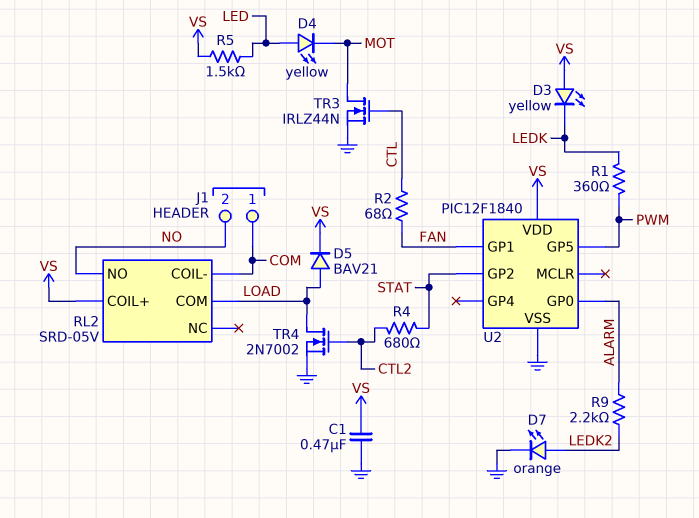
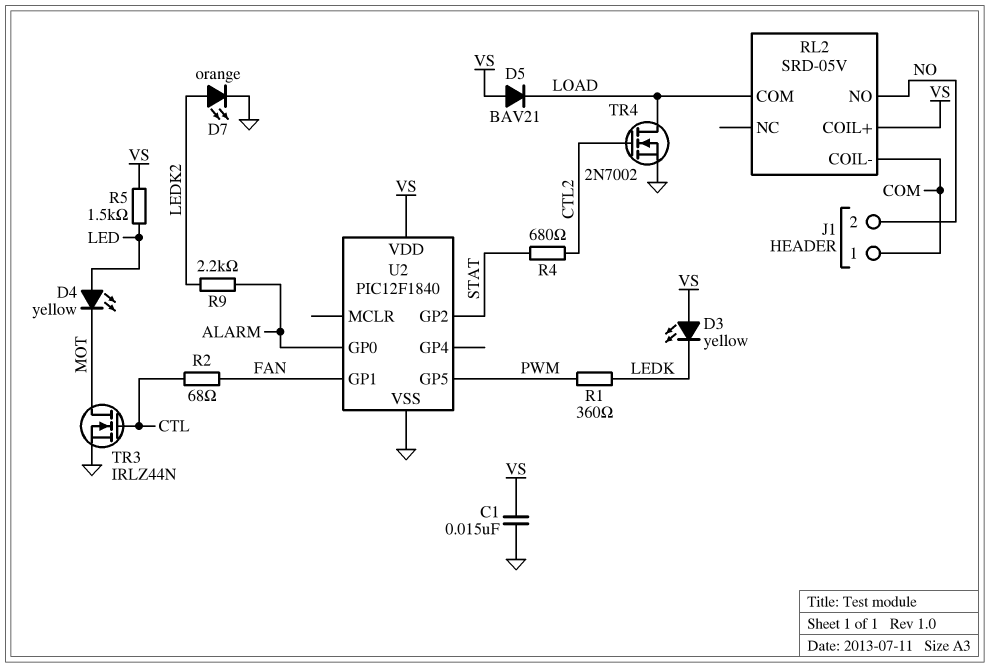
C1: 470nF (GND, VS) -> 15nF (GND, VS)
D5: diode BAV21 (A LOAD, K VS) -> diode BAV21 (A VS, K LOAD)

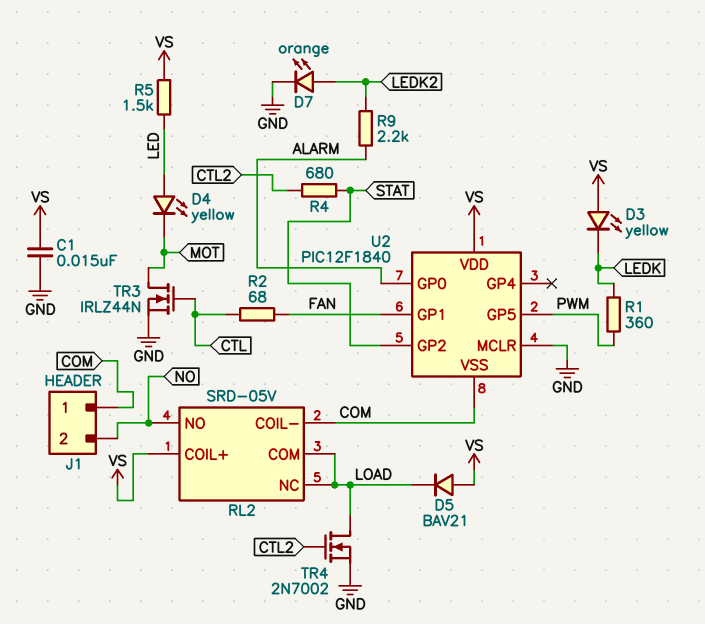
RL2 pin NC: none -> LOAD
U2 pin MCLR: none -> GND
U2 pin VSS: GND -> COM

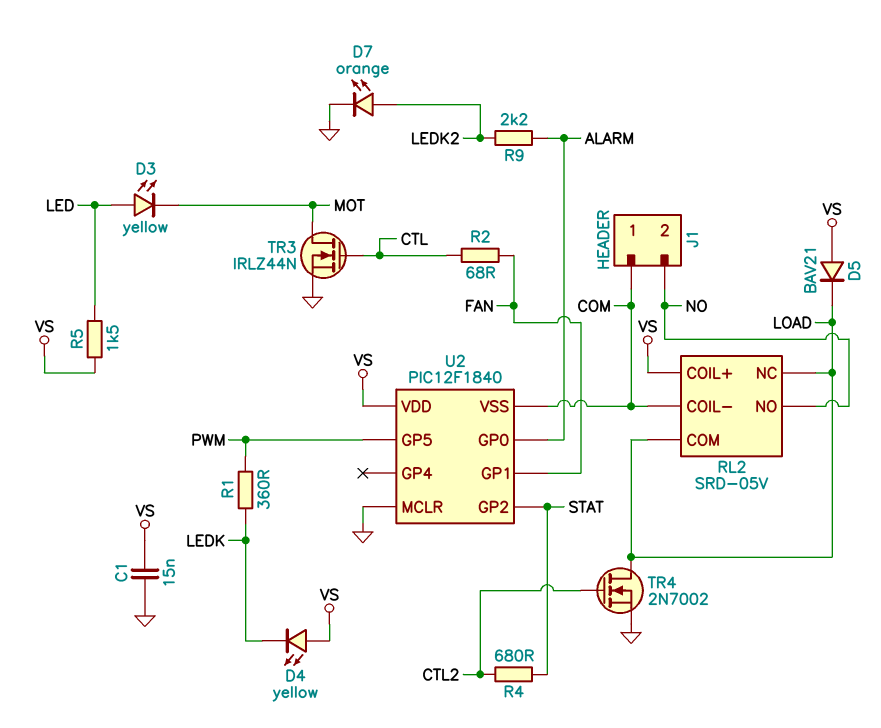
D3: LED yellow (A VS, K LEDK) -> LED yellow (A LED, K MOT)
D4: LED yellow (A LED, K MOT) -> LED yellow (A VS, K LEDK)

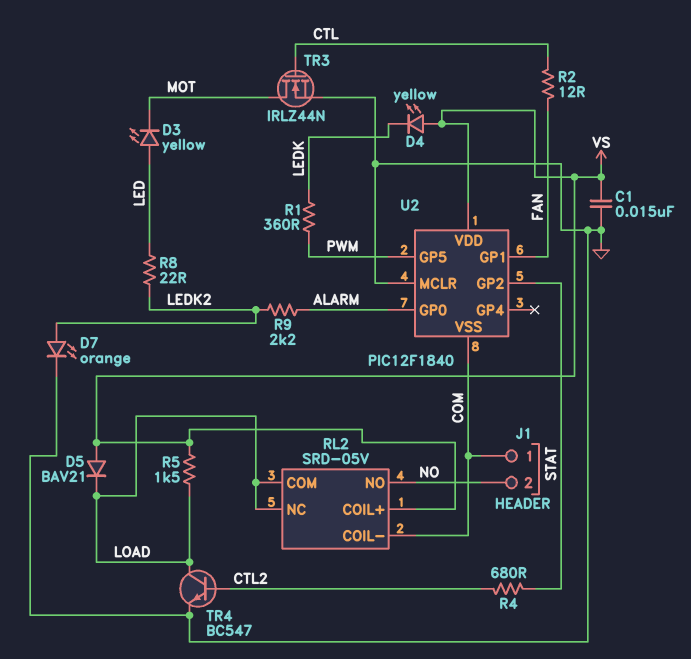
R2: 68 (CTL, FAN) -> 12 (CTL, FAN)
R5: 1.5k (LED, VS) -> 1.5k (LOAD, VS)
R8: none -> 22 (LED, LEDK2)
TR4: NMOS 2N7002 (G CTL2, D LOAD, S GND) -> NPN BC547 (B CTL2, C LOAD, E GND)

